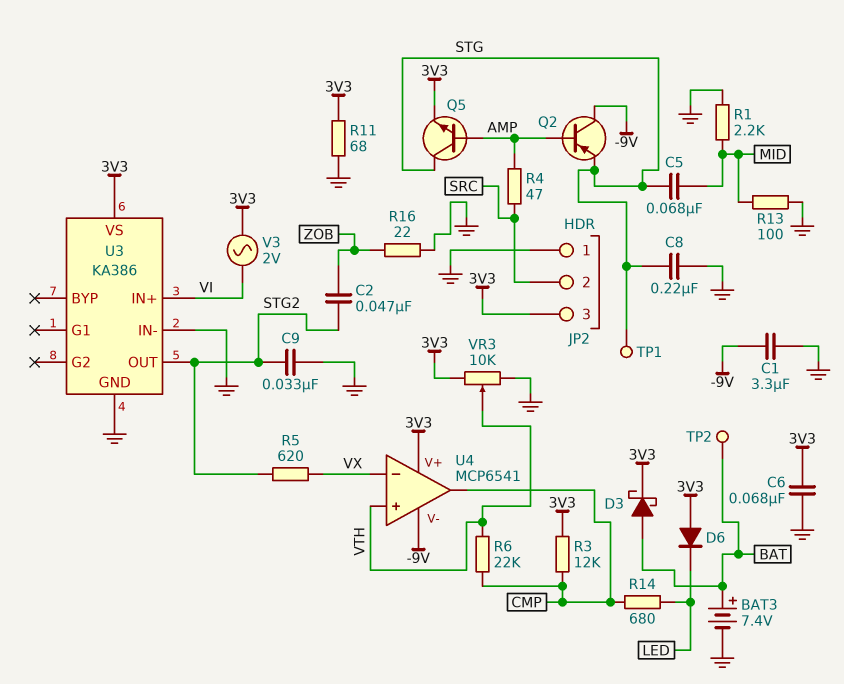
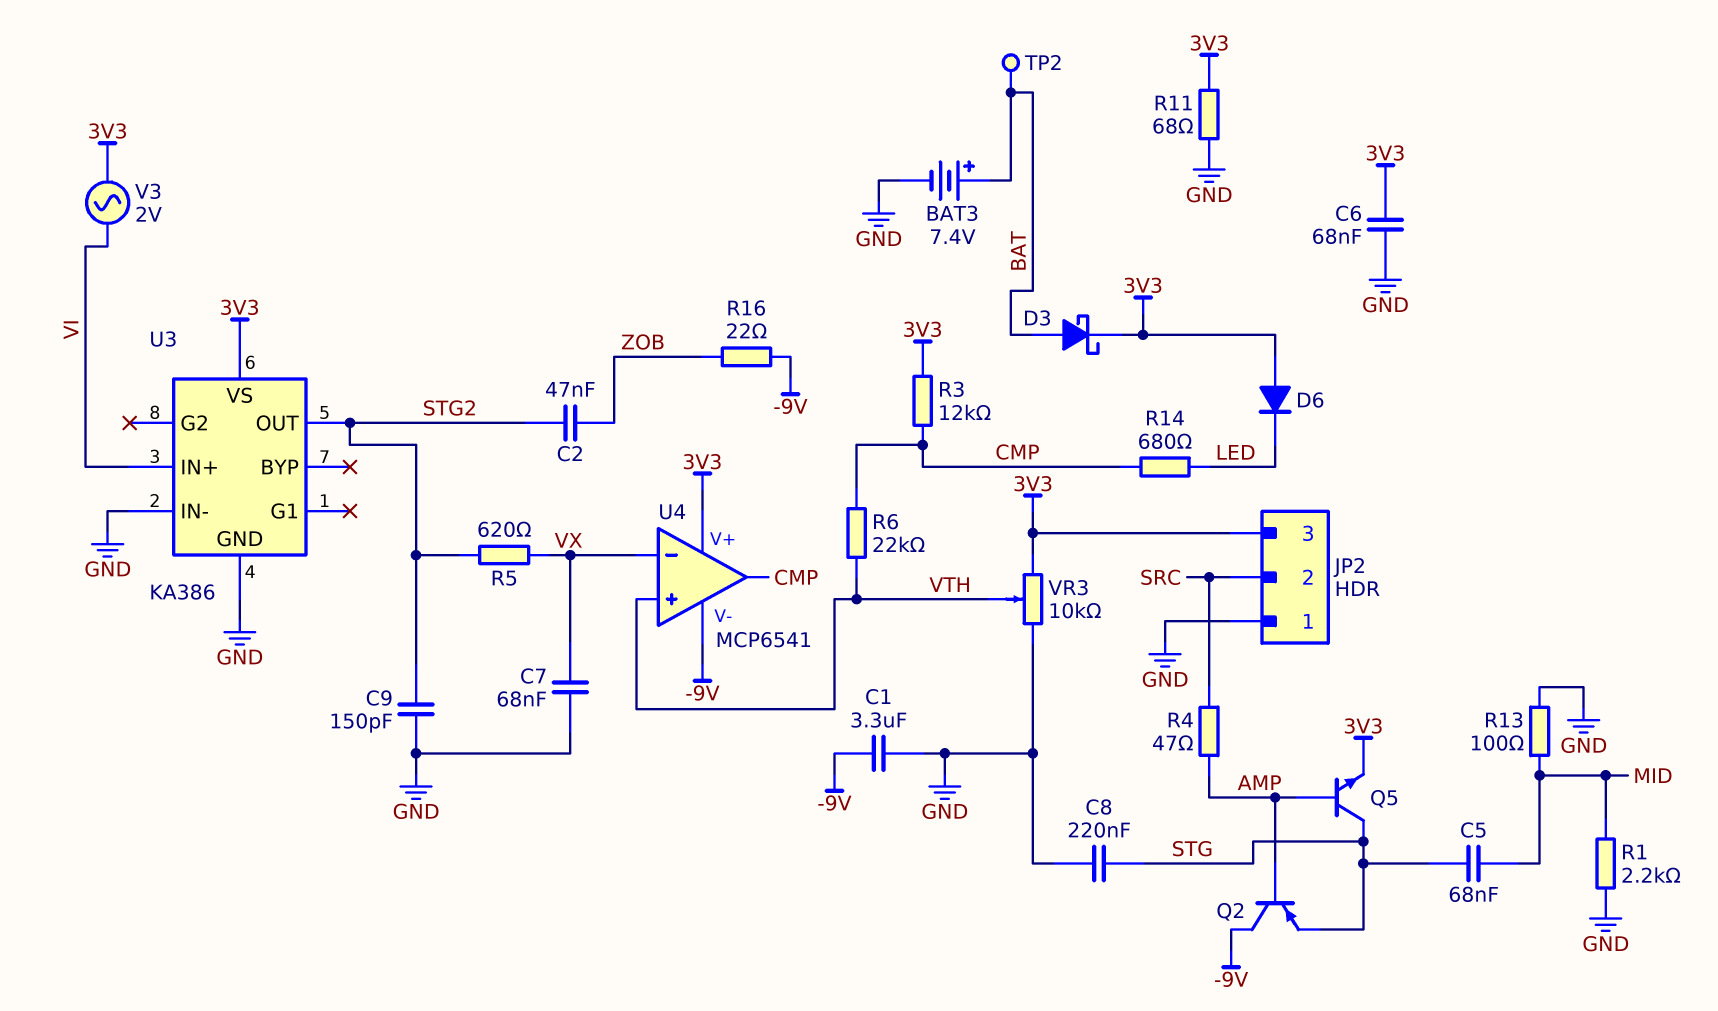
C7: none -> 68nF (GND, VX)
C9: 33nF (GND, STG2) -> 150pF (GND, STG2)
R16: 22 (GND, ZOB) -> 22 (-9V, ZOB)
TP1: test point (STG) -> none

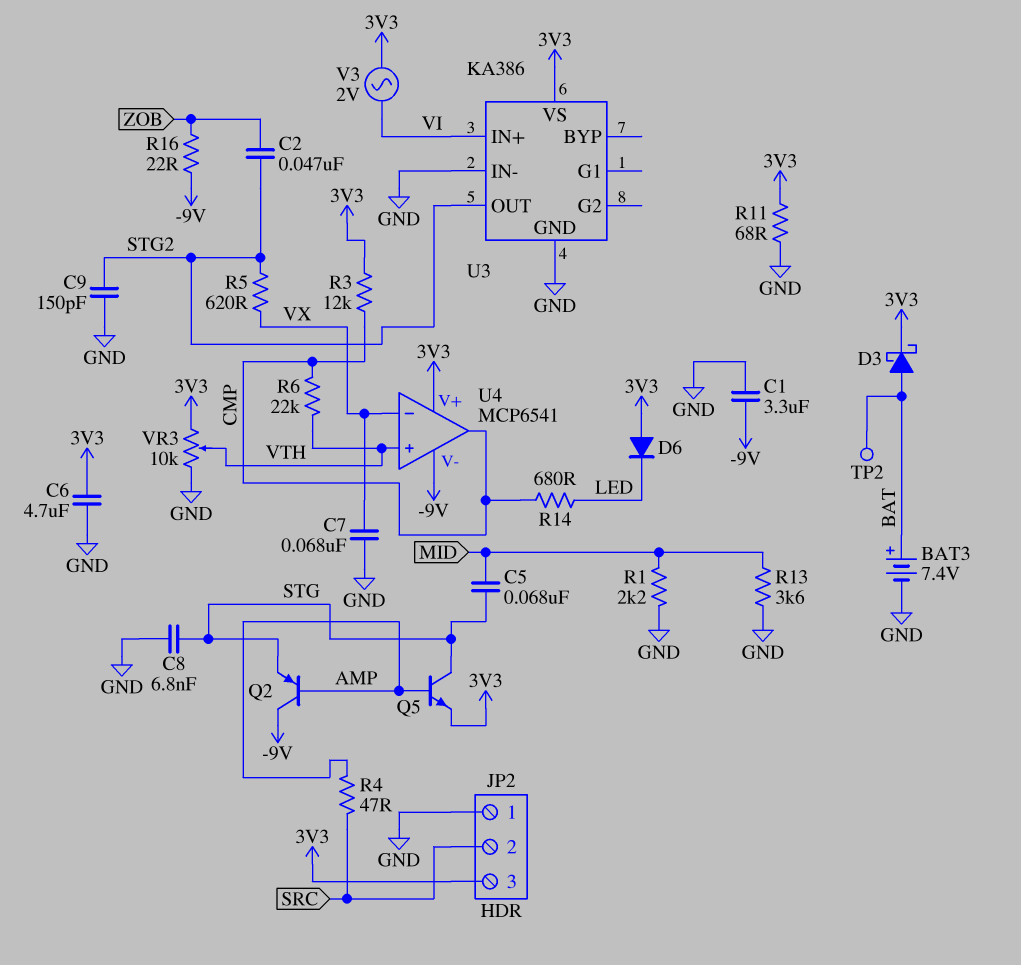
C6: 68nF (3V3, GND) -> 4.7uF (3V3, GND)
C8: 220nF (GND, STG) -> 6.8nF (GND, STG)
R13: 100 (GND, MID) -> 3.6k (GND, MID)

